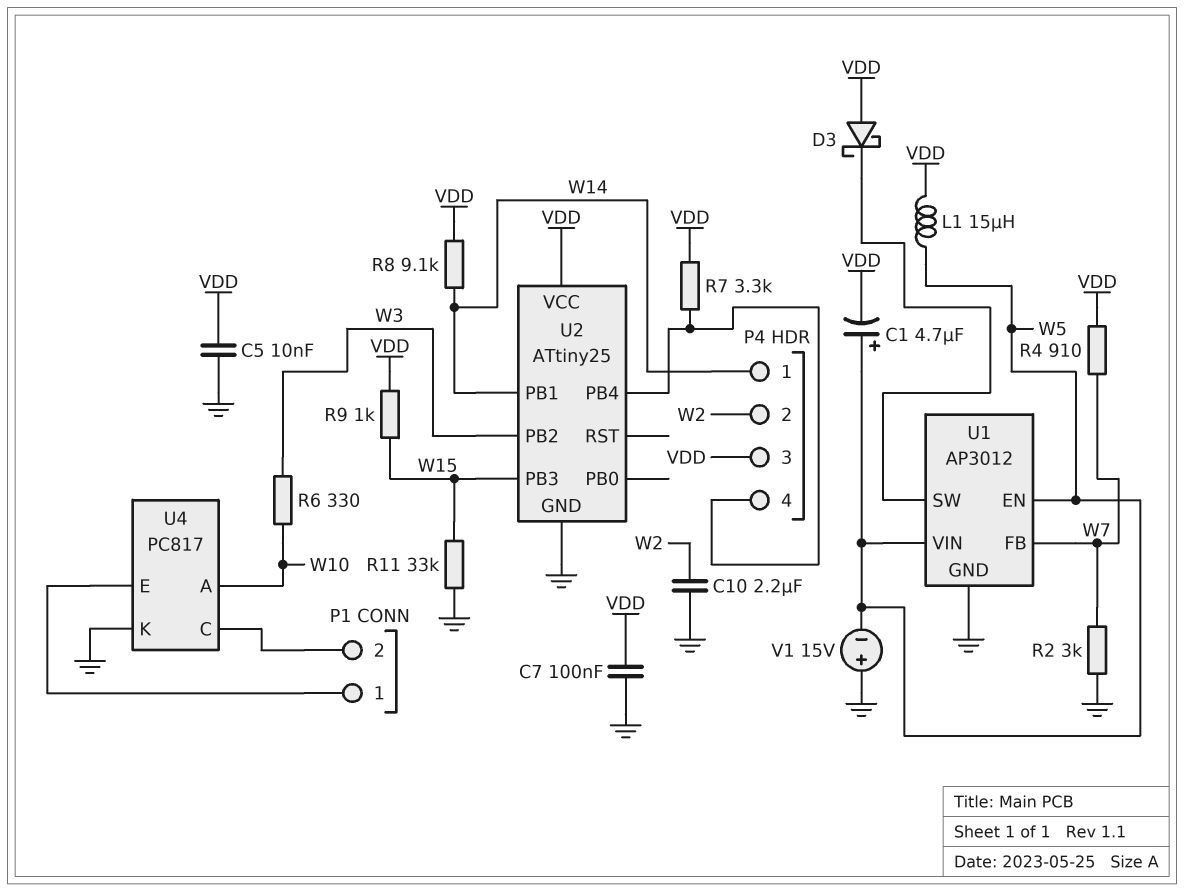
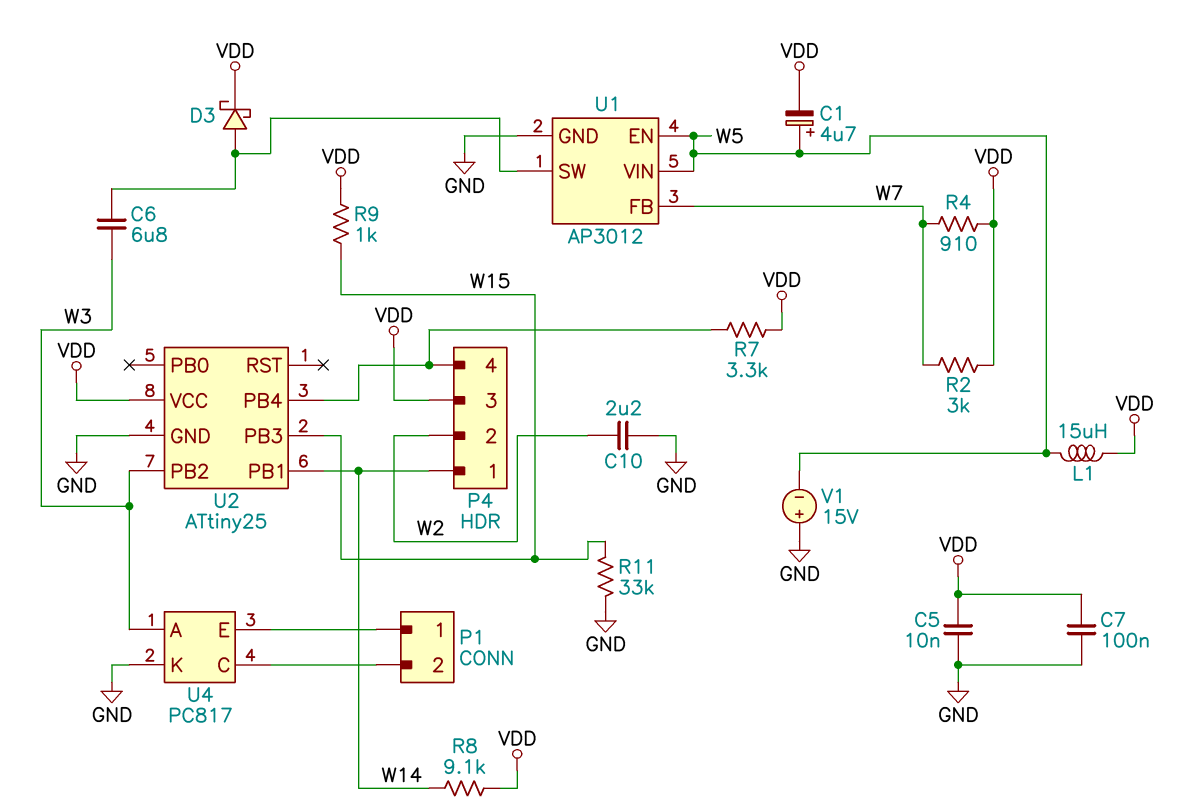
C6: none -> 6.8uF (U1/SW, W3)
D3: schottky (A VDD, K U1/SW) -> schottky (A U1/SW, K VDD)
R2: 3k (GND, W7) -> 3k (VDD, W7)
R6: 330 (W3, W10) -> none
U4 pin A: W10 -> W3

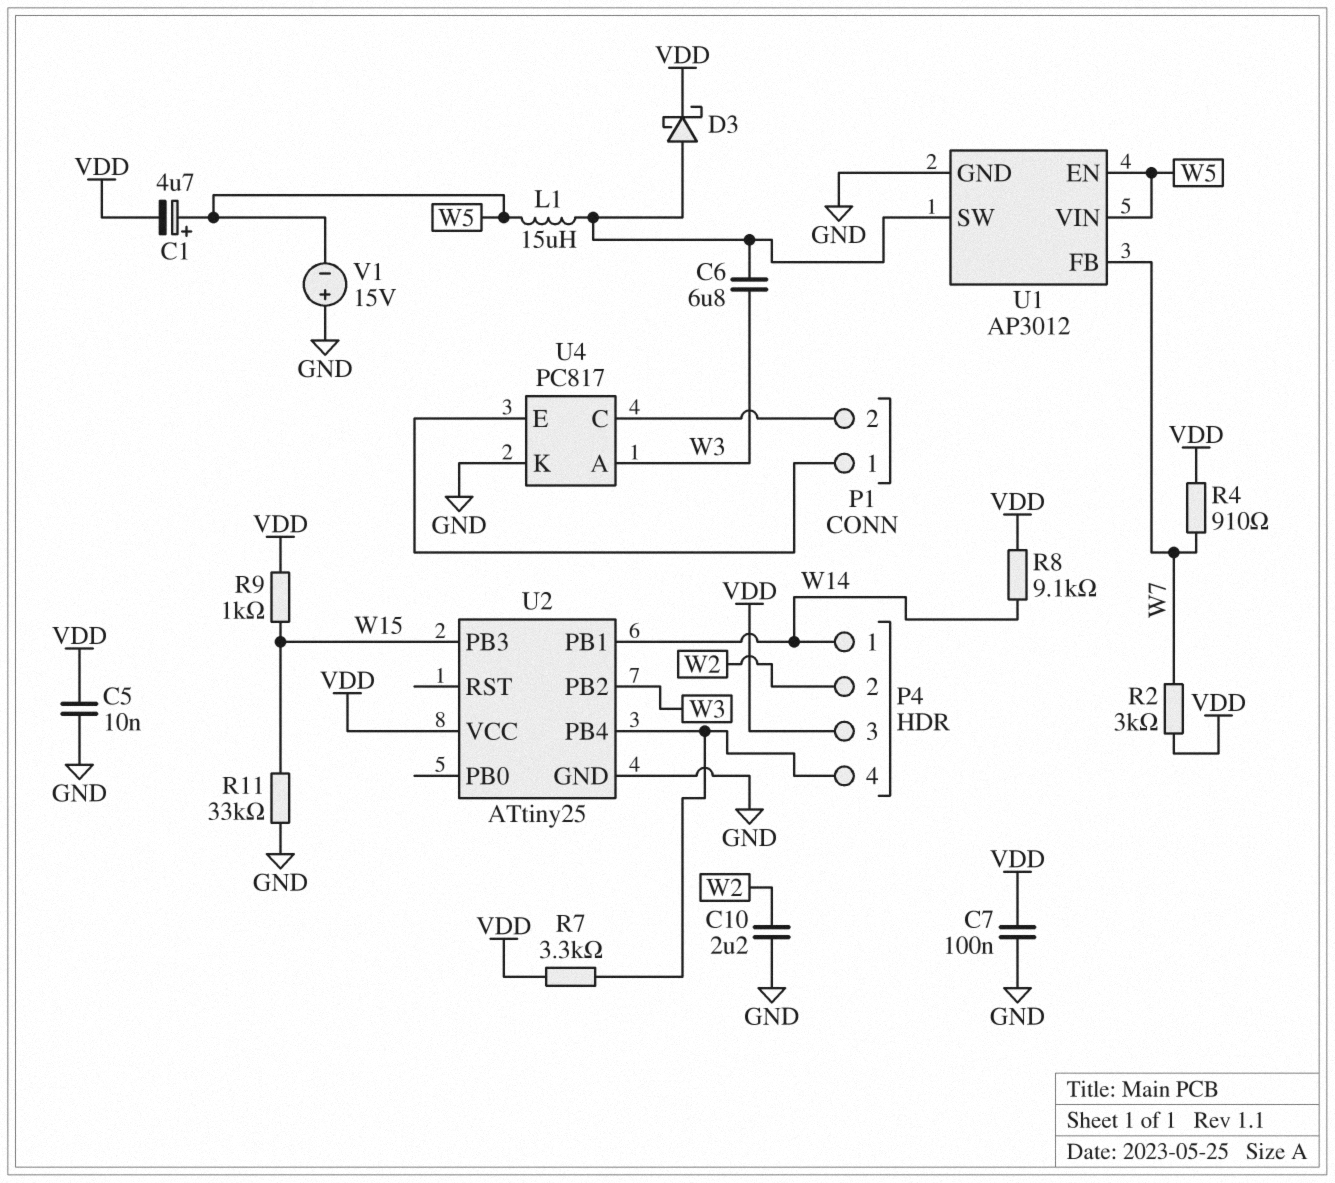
L1: 15uH (VDD, W5) -> 15uH (U1/SW, W5)

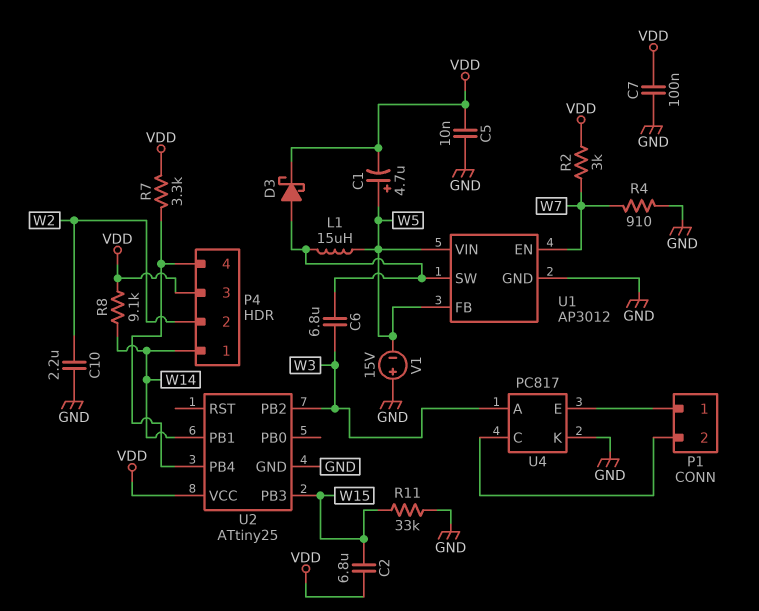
C2: none -> 6.8uF (VDD, W15)
R4: 910 (VDD, W7) -> 910 (GND, W7)
R9: 1k (VDD, W15) -> none
U1 pin EN: W5 -> W7
U1 pin FB: W7 -> W5

